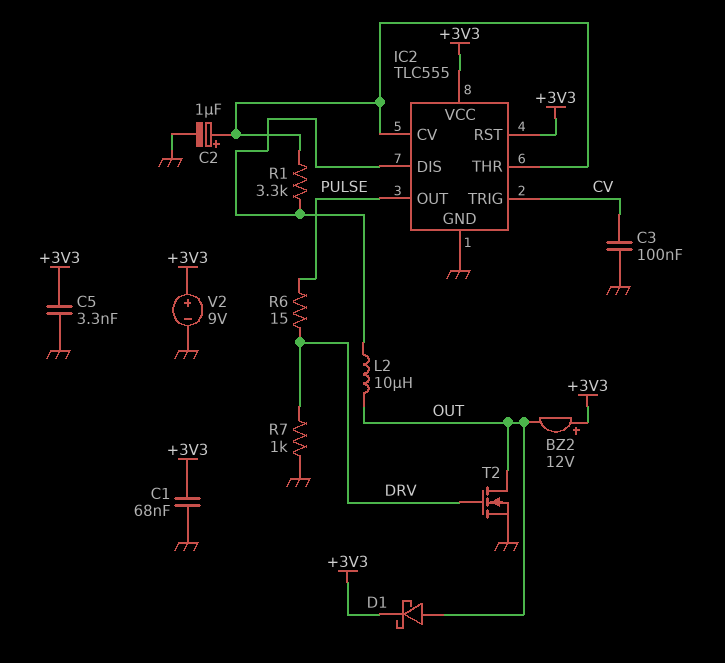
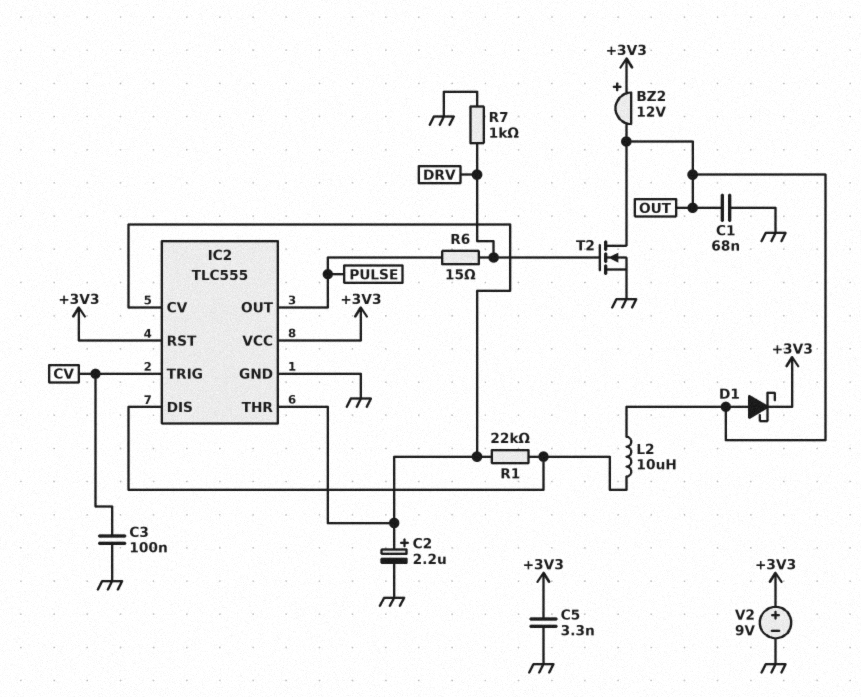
C1: 68nF (+3V3, GND) -> 68nF (GND, OUT)
C2: 1uF (plus IC2/CV, minus GND) -> 2.2uF (plus IC2/CV, minus GND)
R1: 3.3k (IC2/CV, IC2/DIS) -> 22k (IC2/CV, IC2/DIS)

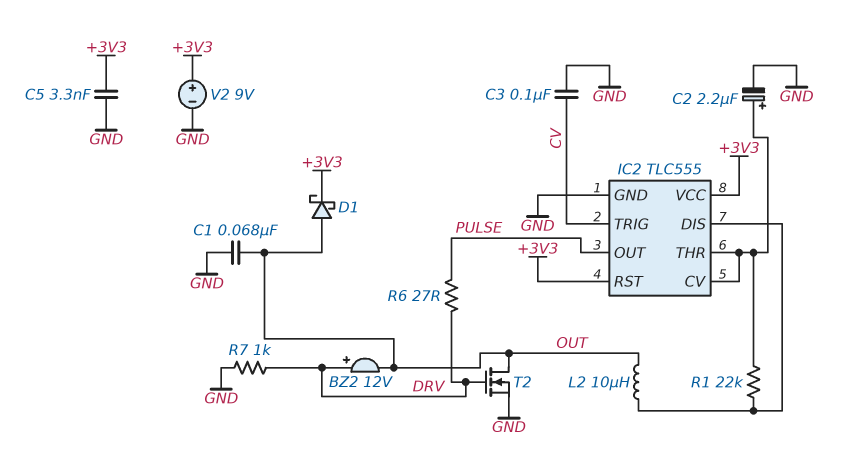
BZ2: buzzer 12V (plus +3V3, minus OUT) -> buzzer 12V (plus DRV, minus OUT)
R6: 15 (DRV, PULSE) -> 27 (DRV, PULSE)

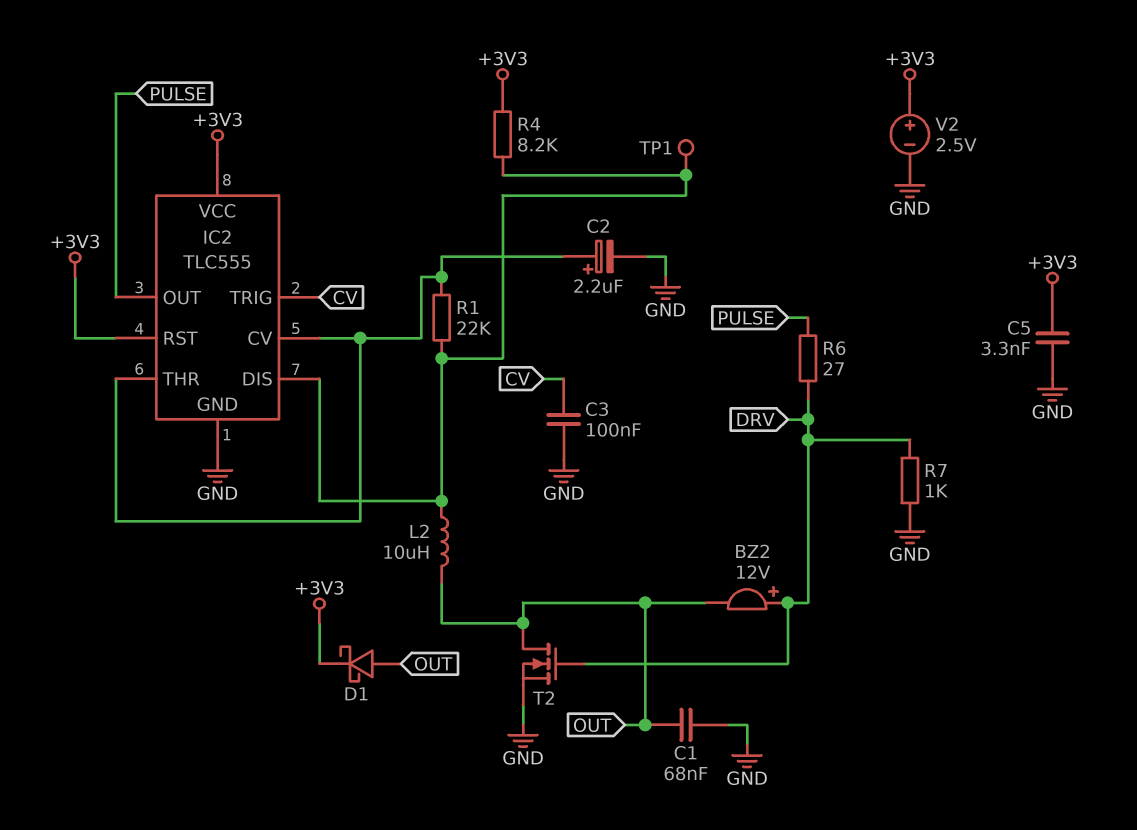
R4: none -> 8.2k (+3V3, IC2/DIS)
TP1: none -> test point (IC2/DIS)
V2: 9V (plus +3V3, minus GND) -> 2.5V (plus +3V3, minus GND)

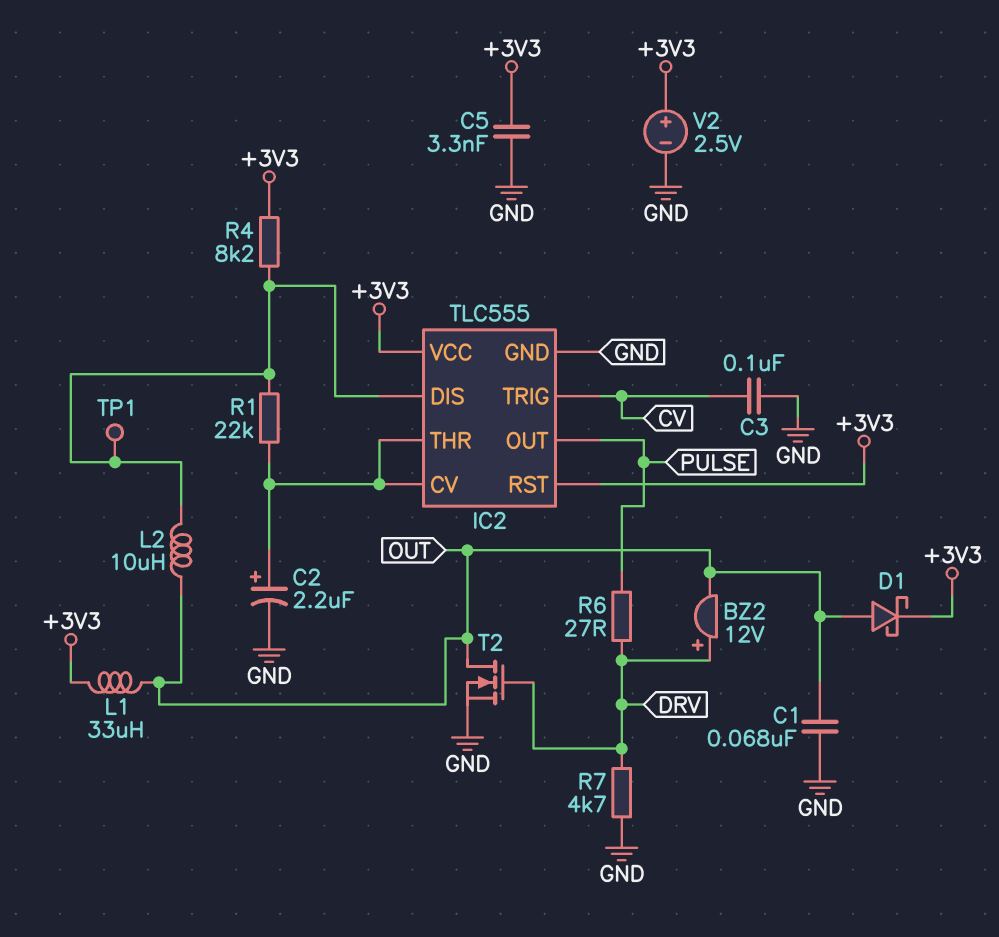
L1: none -> 33uH (+3V3, OUT)
R7: 1k (DRV, GND) -> 4.7k (DRV, GND)

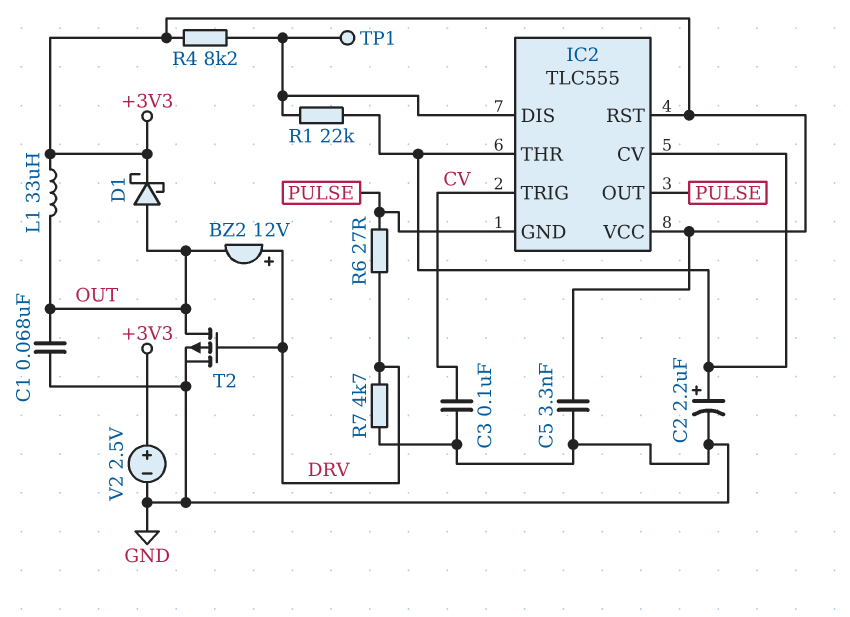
IC2 pin GND: GND -> PULSE
L2: 10uH (IC2/DIS, OUT) -> none
T2: NMOS (G DRV, D OUT, S GND) -> PMOS (G DRV, D OUT, S GND)

